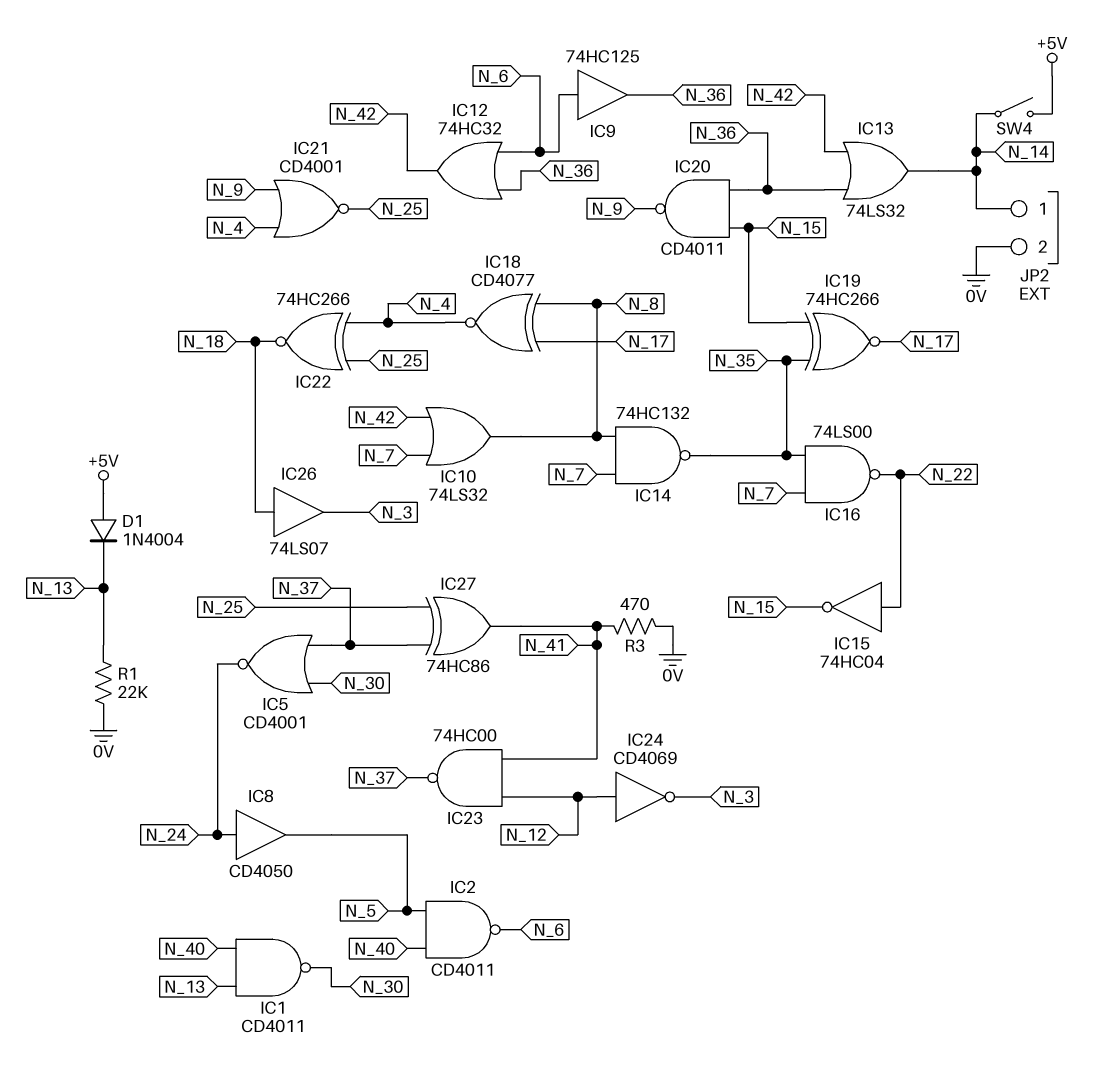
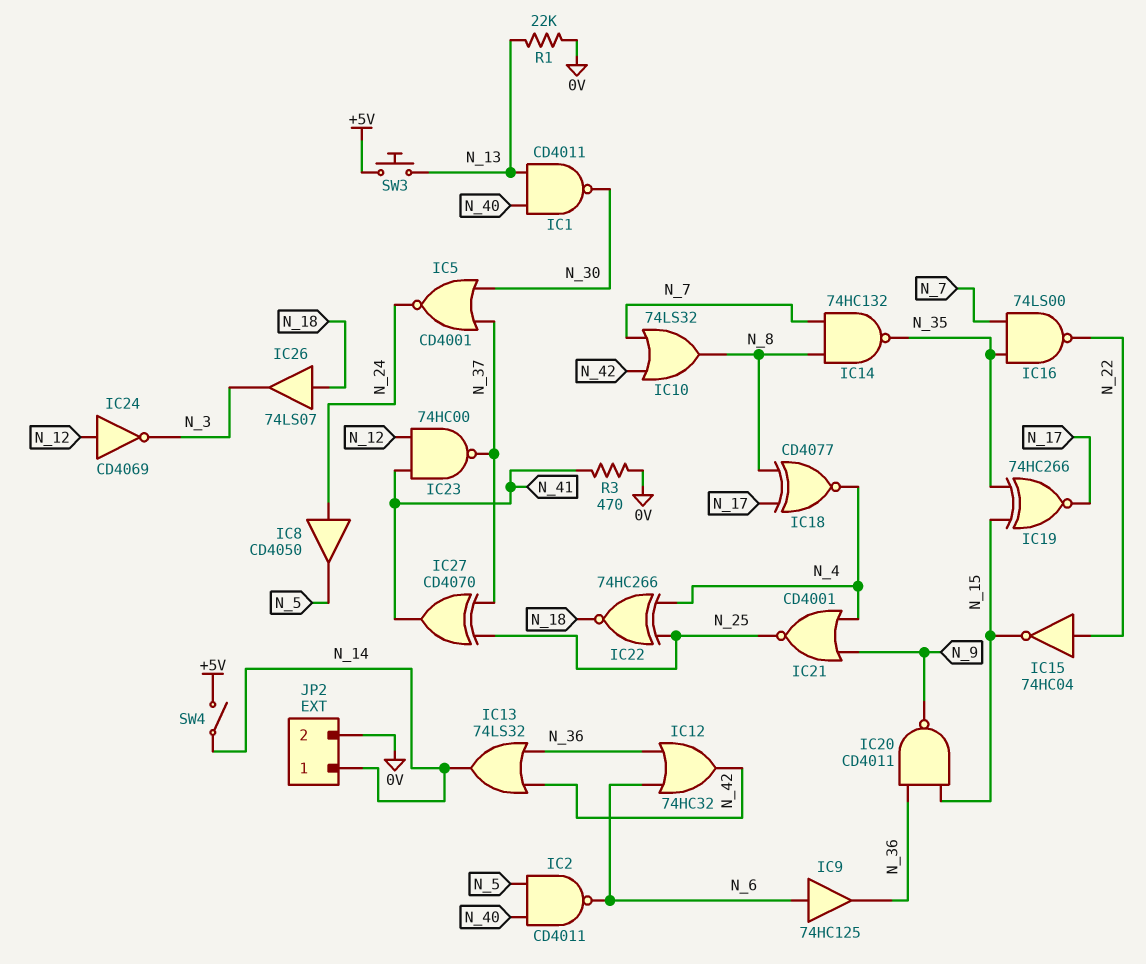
D1: diode 1N4004 (A +5V, K N_13) -> none
IC27: XOR 74HC86 (in N_25, in N_37, out N_41) -> XOR CD4070 (in N_25, in N_37, out N_41)
SW3: none -> button (+5V, N_13)

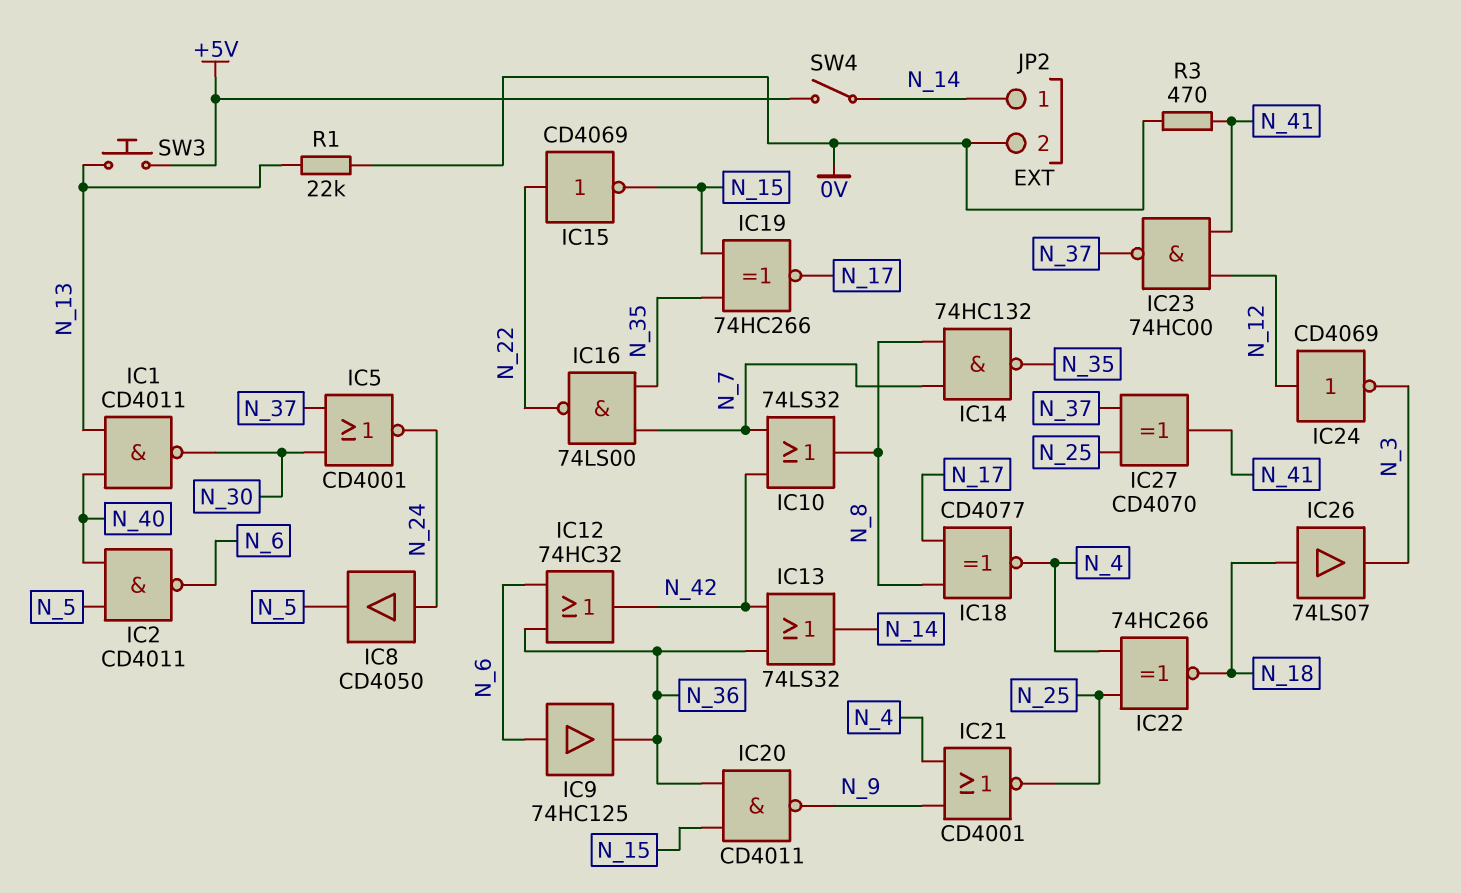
IC15: NOT 74HC04 (in N_22, out N_15) -> NOT CD4069 (in N_22, out N_15)

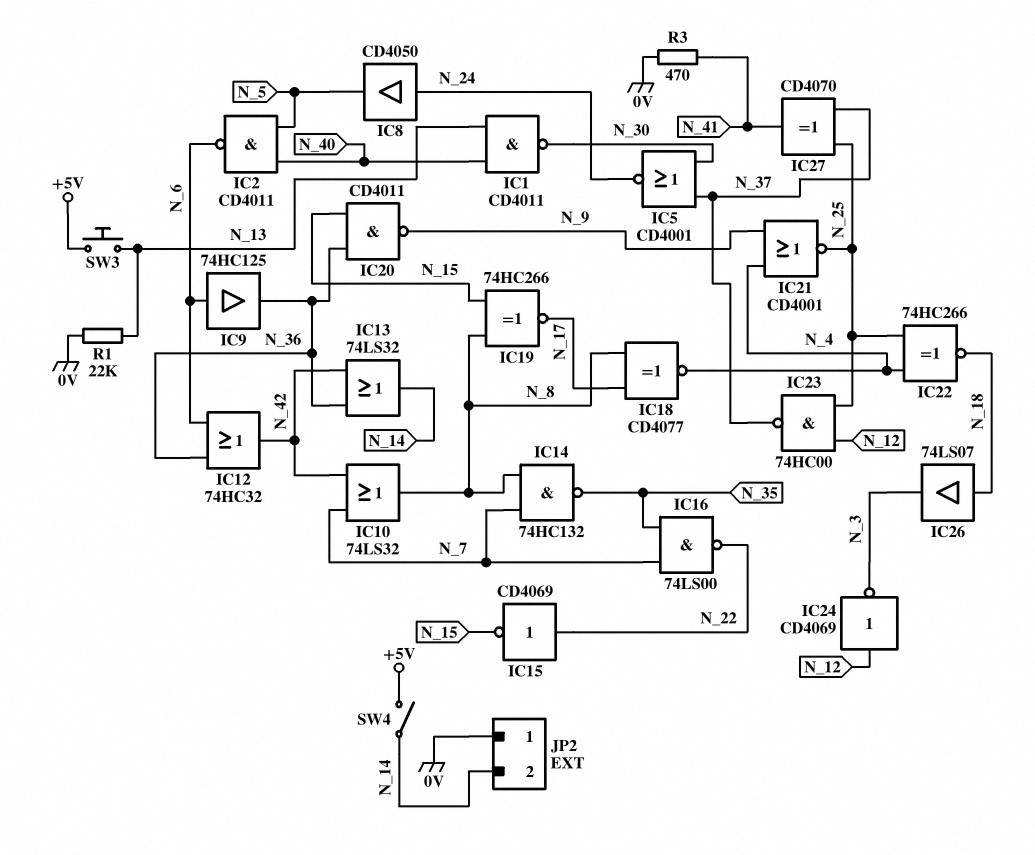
IC19: XNOR 74HC266 (in N_15, in N_35, out N_17) -> XNOR 74HC266 (in N_8, in N_15, out N_17)
IC23: NAND 74HC00 (in N_12, in N_41, out N_37) -> NAND 74HC00 (in N_12, in N_25, out N_37)
JP2 pin 1: N_14 -> 0V
JP2 pin 2: 0V -> N_14

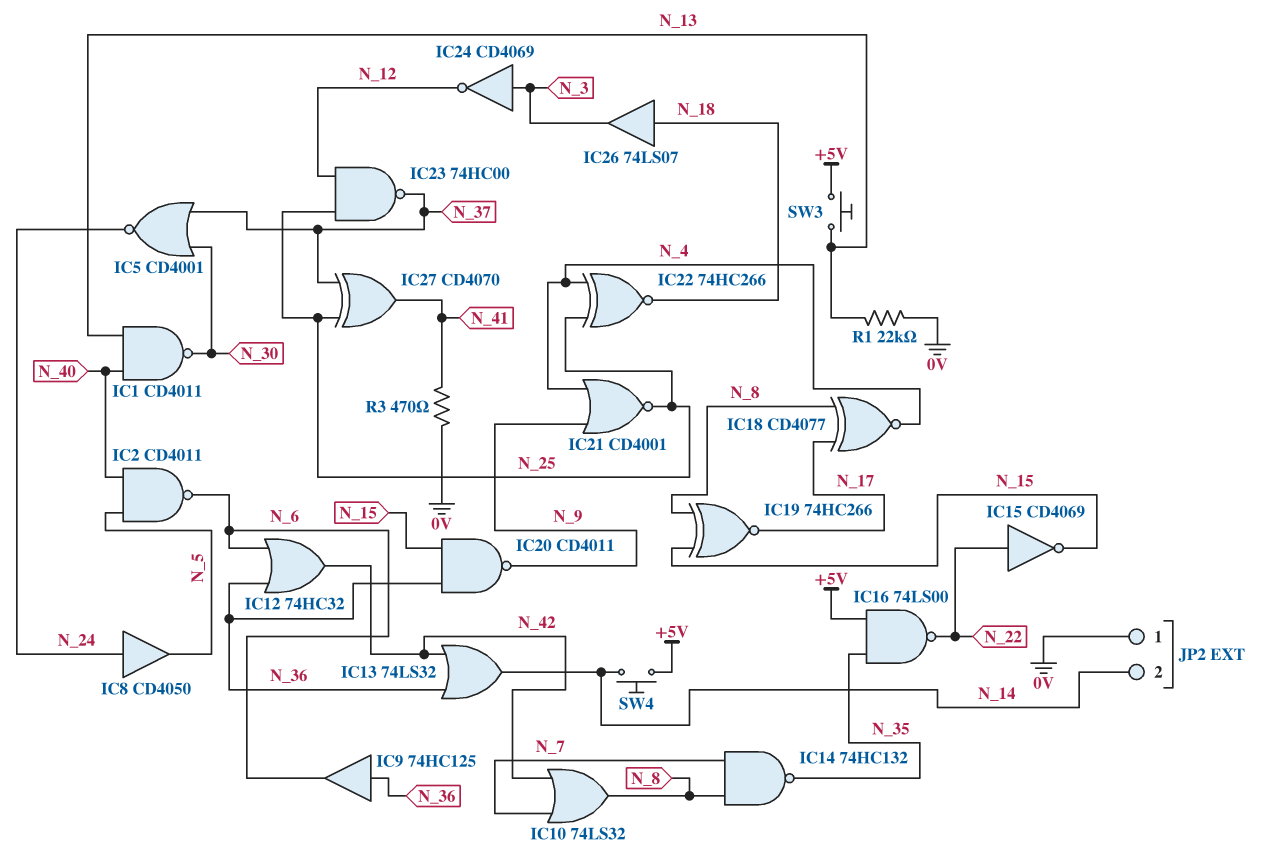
IC9: buffer 74HC125 (in N_6, out N_36) -> buffer 74HC125 (in N_36, out N_6)
IC16: NAND 74LS00 (in N_7, in N_35, out N_22) -> NAND 74LS00 (in +5V, in N_35, out N_22)
IC24: NOT CD4069 (in N_12, out N_3) -> NOT CD4069 (in N_3, out N_12)
SW4: switch (+5V, N_14) -> button (+5V, N_14)

